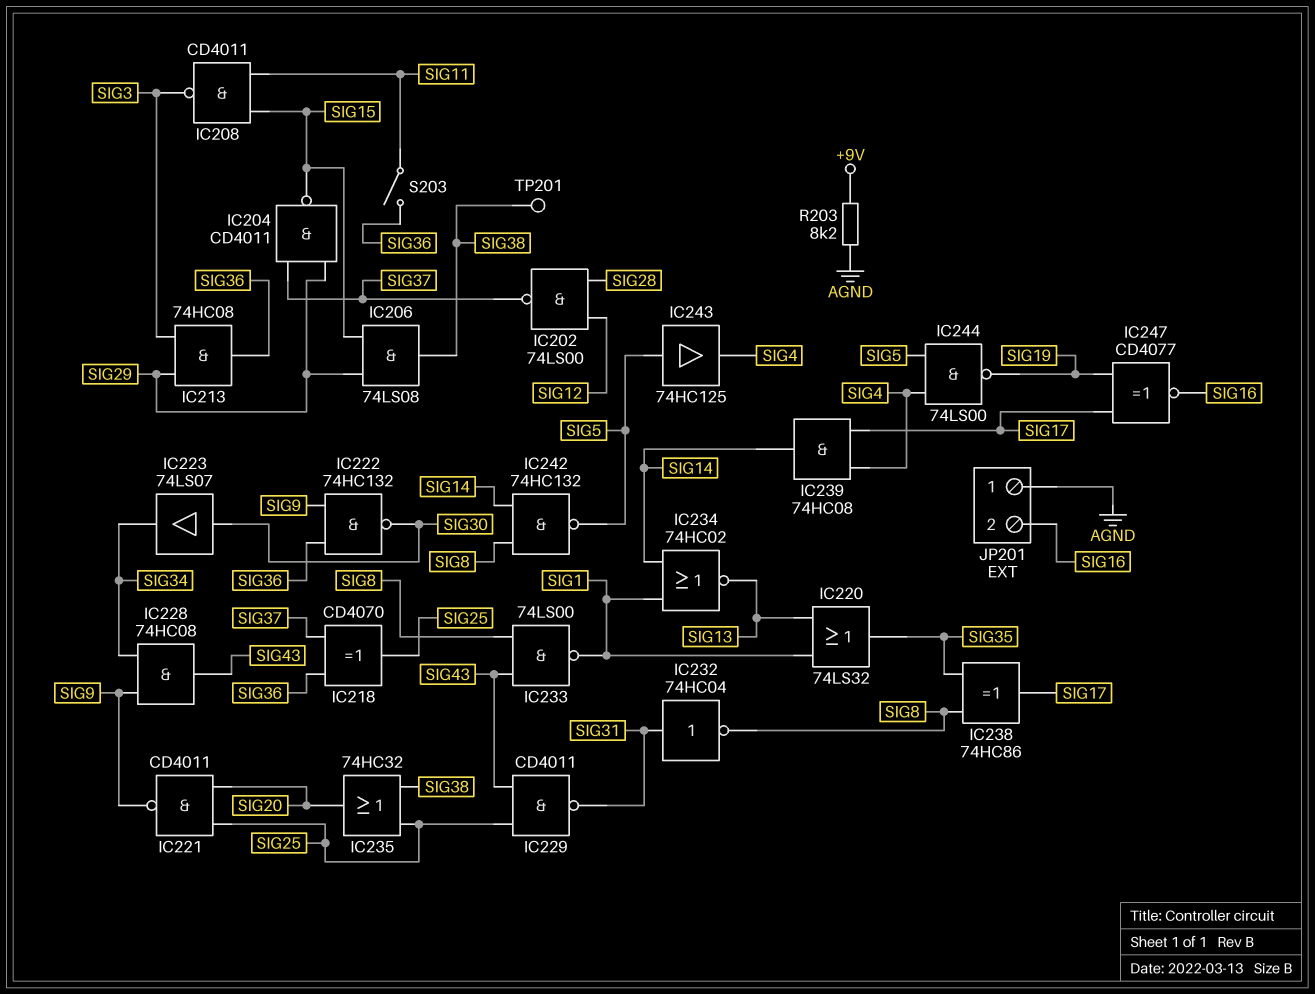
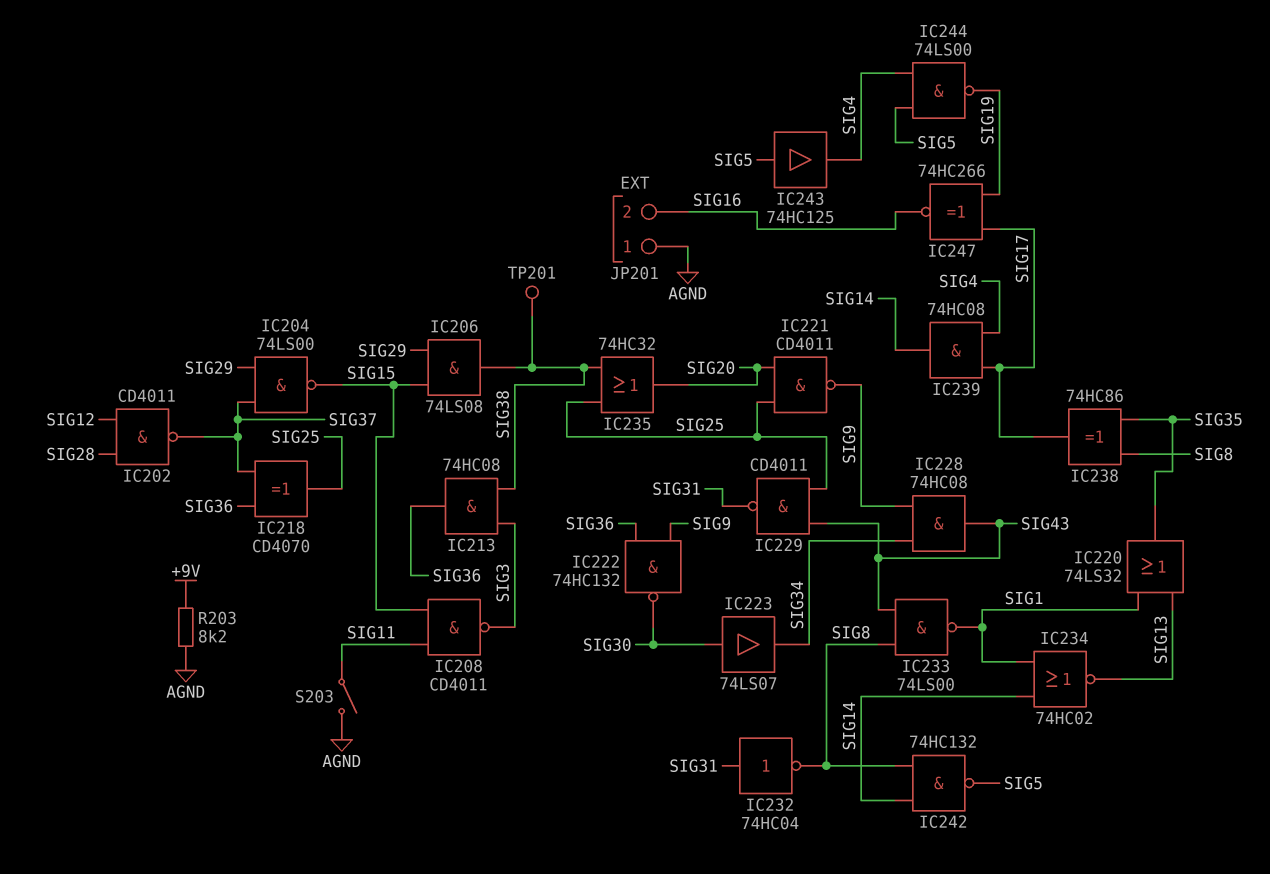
IC202: NAND 74LS00 (in SIG12, in SIG28, out SIG37) -> NAND CD4011 (in SIG12, in SIG28, out SIG37)
IC204: NAND CD4011 (in SIG29, in SIG37, out SIG15) -> NAND 74LS00 (in SIG29, in SIG37, out SIG15)
IC213: AND 74HC08 (in SIG3, in SIG29, out SIG36) -> AND 74HC08 (in SIG3, in SIG38, out SIG36)
IC247: XNOR CD4077 (in SIG17, in SIG19, out SIG16) -> XNOR 74HC266 (in SIG17, in SIG19, out SIG16)
S203: switch (SIG11, SIG36) -> switch (AGND, SIG11)

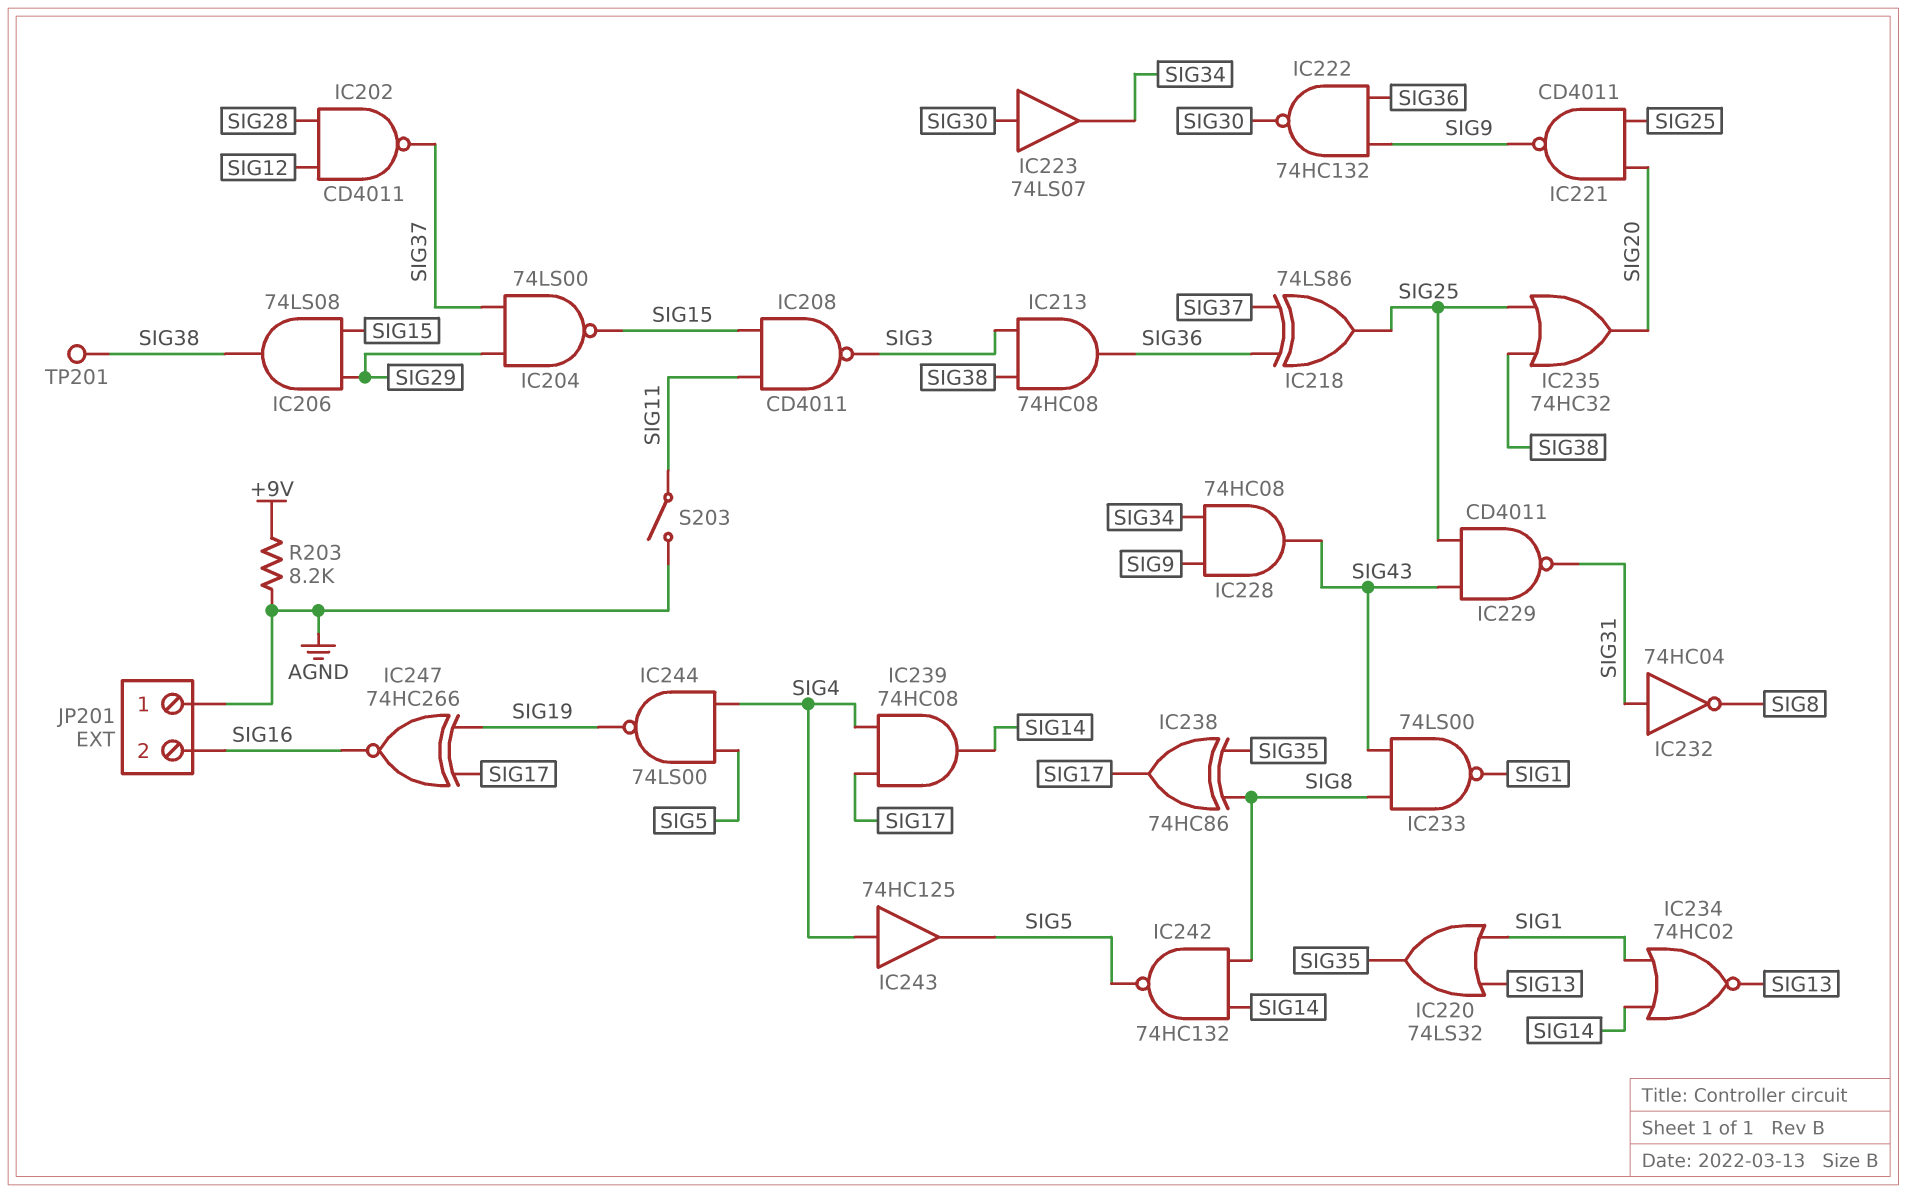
IC218: XOR CD4070 (in SIG36, in SIG37, out SIG25) -> XOR 74LS86 (in SIG36, in SIG37, out SIG25)
IC243: buffer 74HC125 (in SIG5, out SIG4) -> buffer 74HC125 (in SIG4, out SIG5)

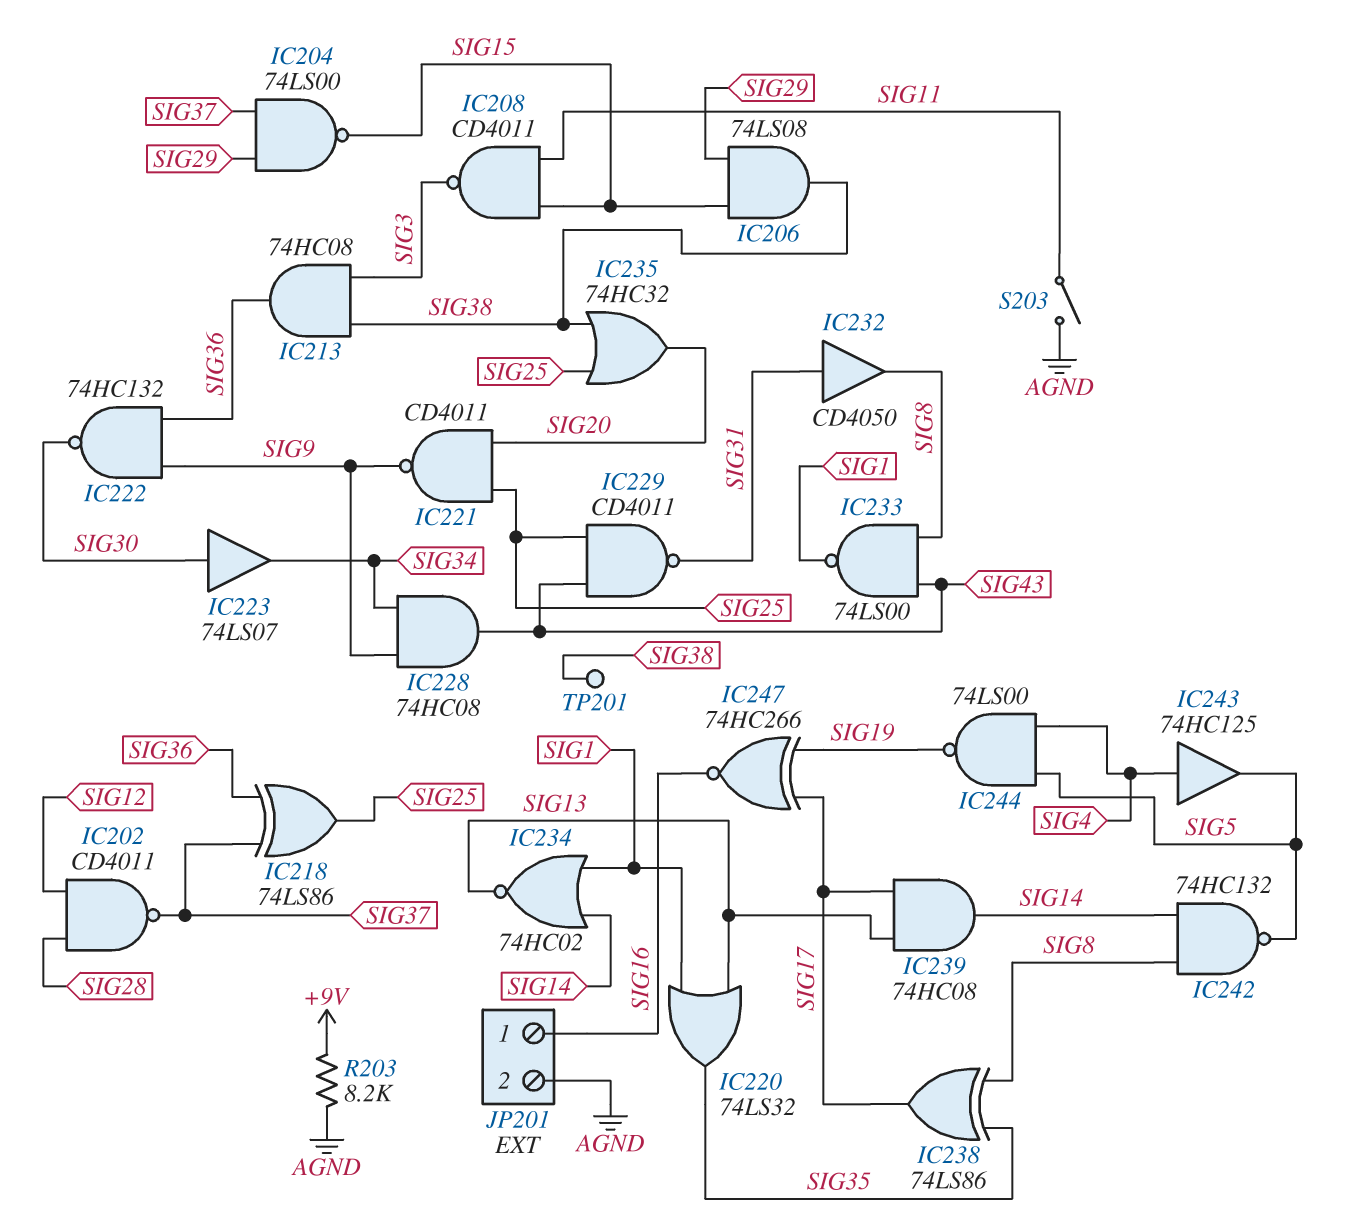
IC232: NOT 74HC04 (in SIG31, out SIG8) -> buffer CD4050 (in SIG31, out SIG8)
IC238: XOR 74HC86 (in SIG8, in SIG35, out SIG17) -> XOR 74LS86 (in SIG8, in SIG35, out SIG17)
IC239: AND 74HC08 (in SIG4, in SIG17, out SIG14) -> AND 74HC08 (in SIG13, in SIG17, out SIG14)
JP201 pin 1: AGND -> SIG16
JP201 pin 2: SIG16 -> AGND

